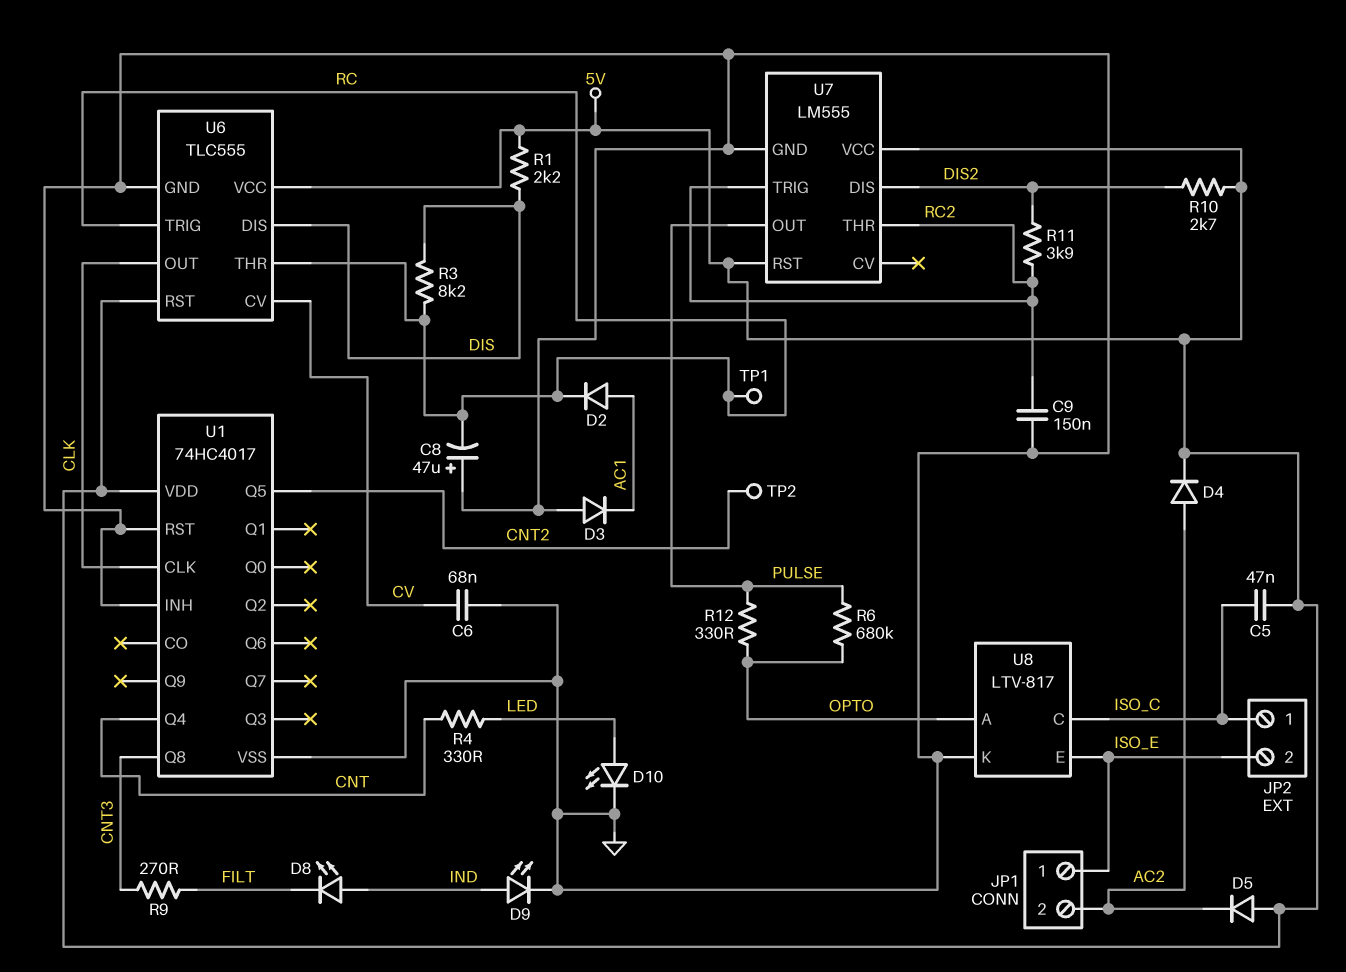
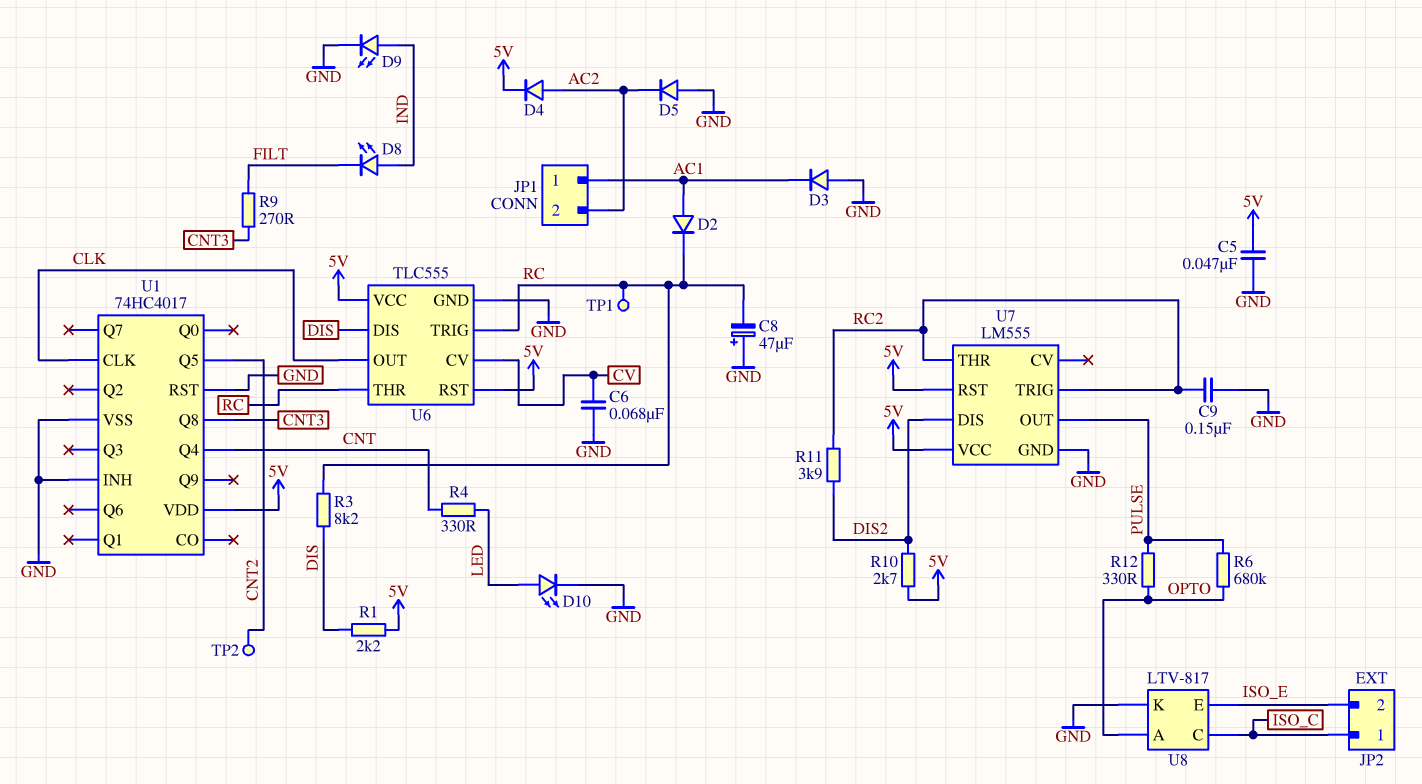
C5: 47nF (5V, ISO_C) -> 47nF (5V, GND)
D5: diode (A 5V, K AC2) -> diode (A GND, K AC2)
JP1 pin 1: ISO_E -> AC1

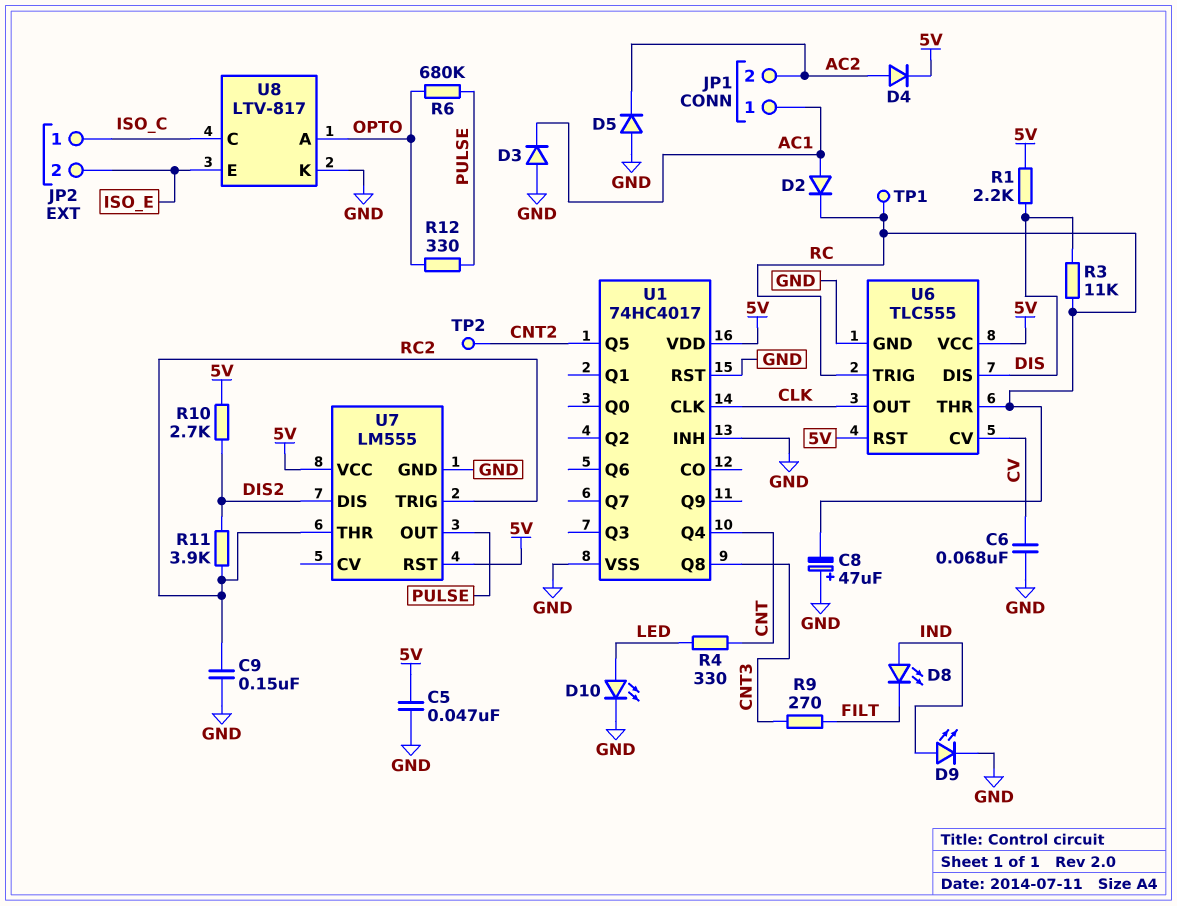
R3: 8.2k (DIS, RC) -> 11k (DIS, RC)

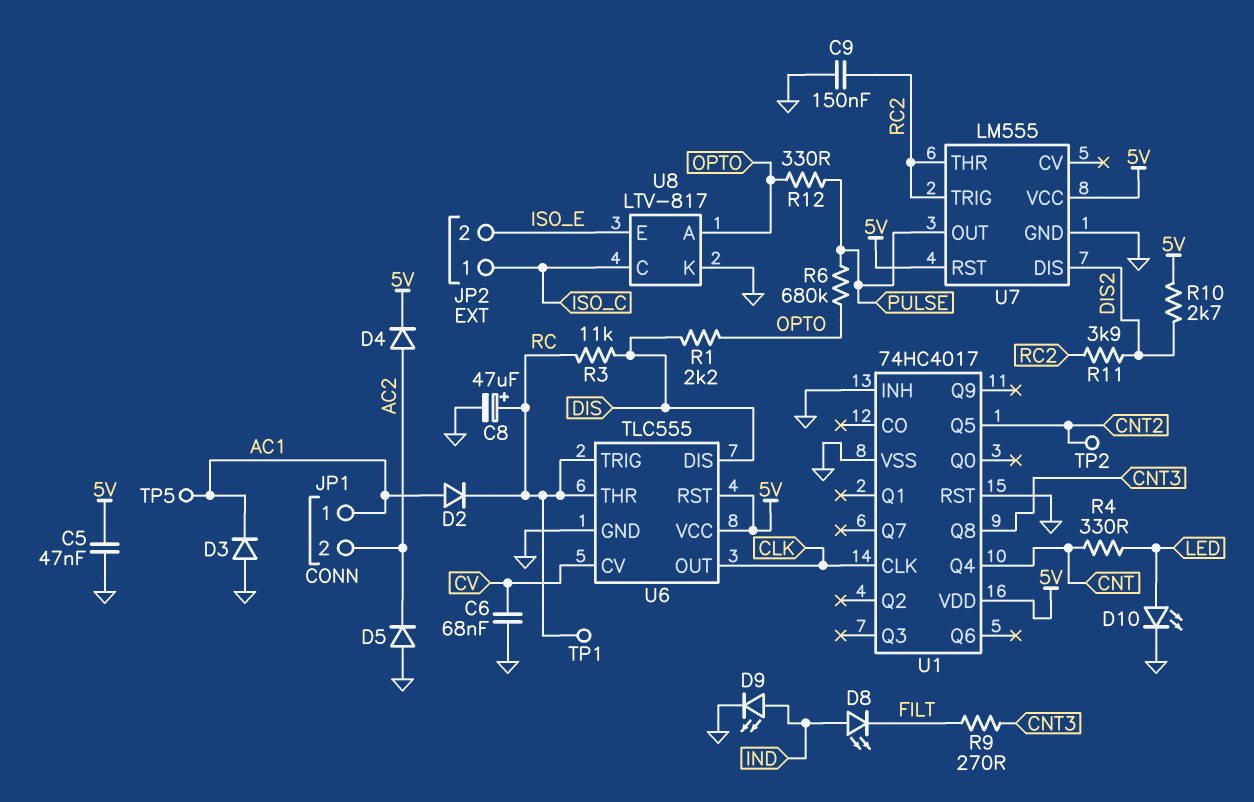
C8: 47uF (plus GND, minus RC) -> 47uF (plus RC, minus GND)
R1: 2.2k (5V, DIS) -> 2.2k (DIS, OPTO)
TP5: none -> test point (AC1)

